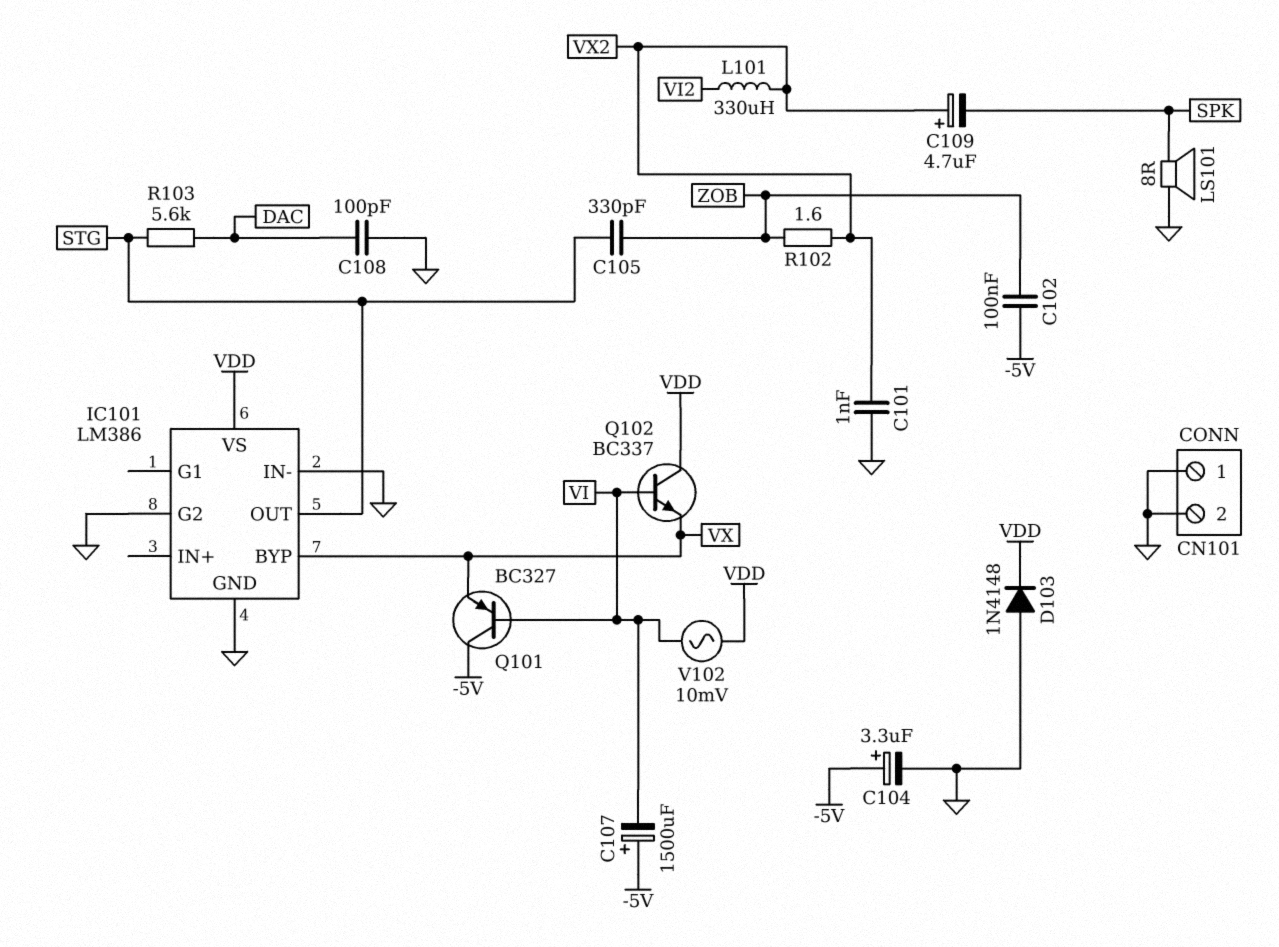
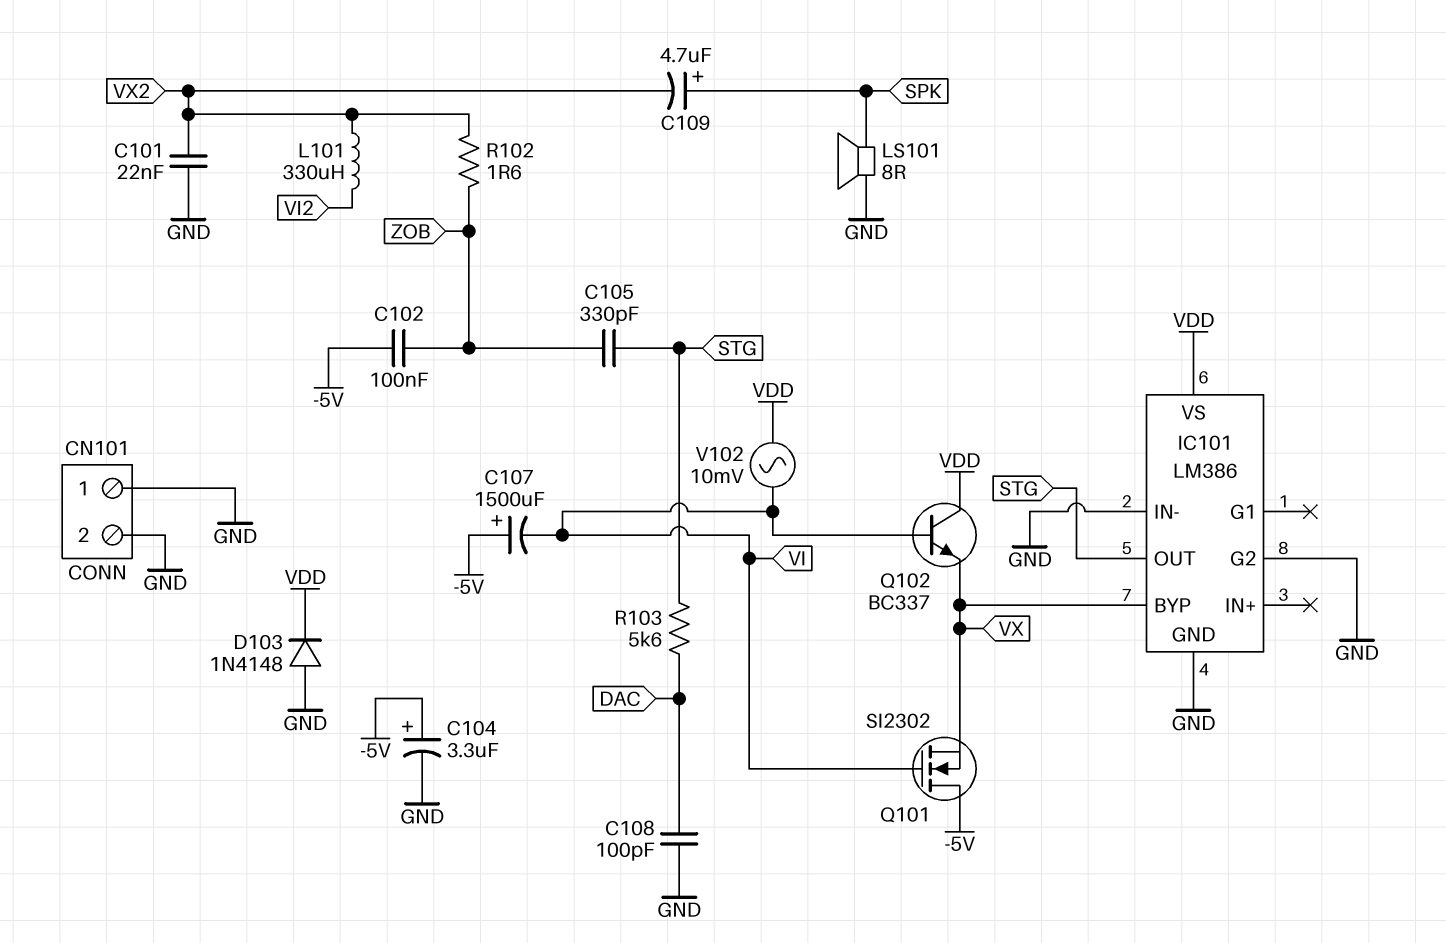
C101: 1nF (GND, VX2) -> 22nF (GND, VX2)
C109: 4.7uF (plus VX2, minus SPK) -> 4.7uF (plus SPK, minus VX2)
Q101: PNP BC327 (B VI, C -5V, E VX) -> NMOS SI2302 (G VI, D -5V, S VX)

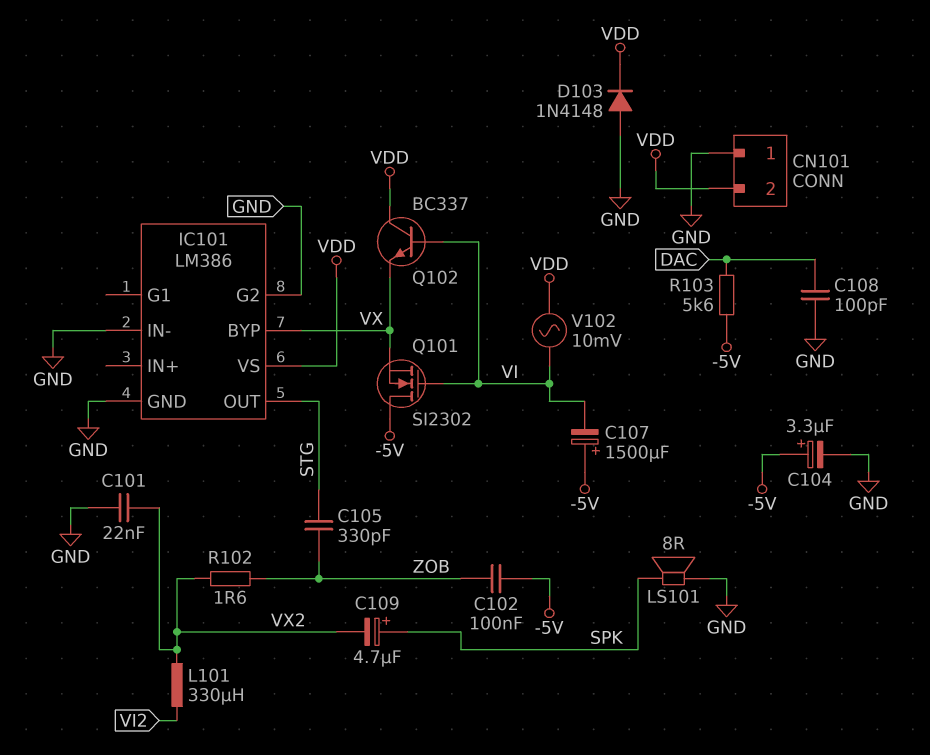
CN101 pin 2: GND -> VDD
R103: 5.6k (DAC, STG) -> 5.6k (-5V, DAC)

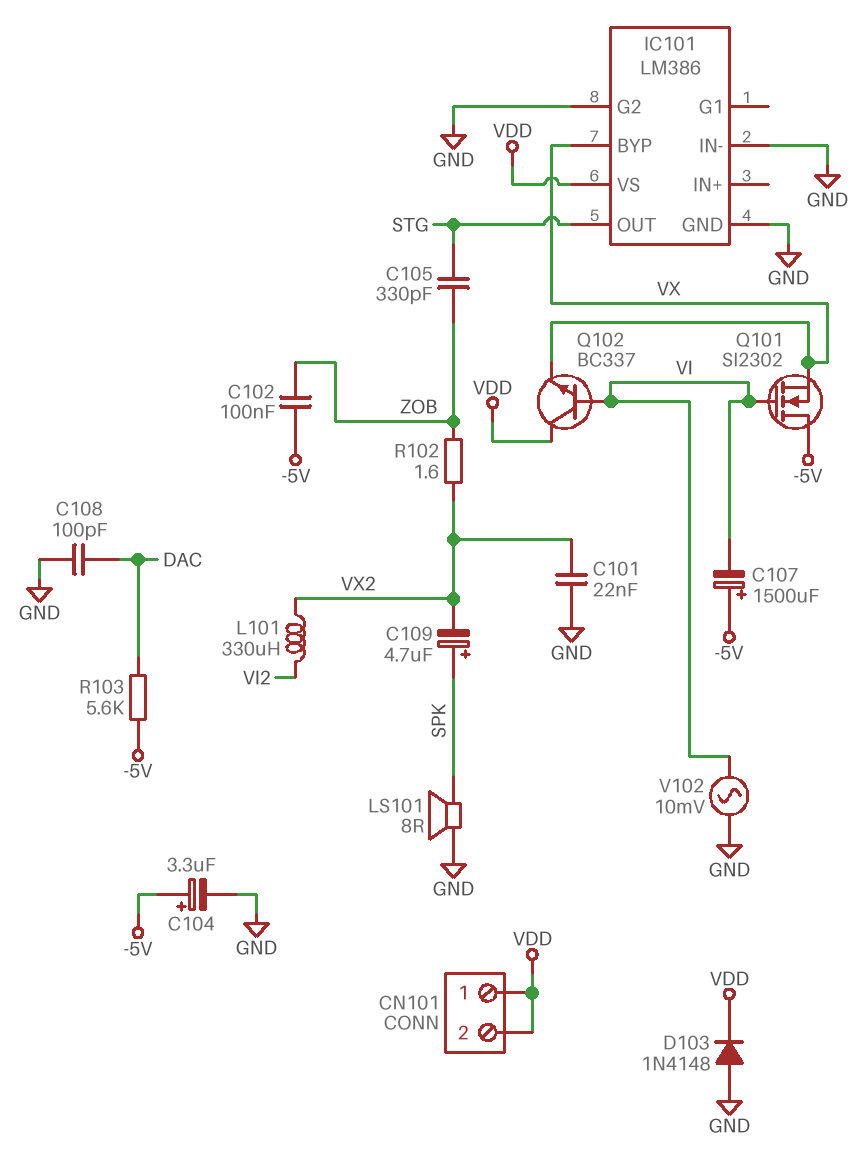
CN101 pin 1: GND -> VDD
V102: AC 10mV (VDD, VI) -> AC 10mV (GND, VI)

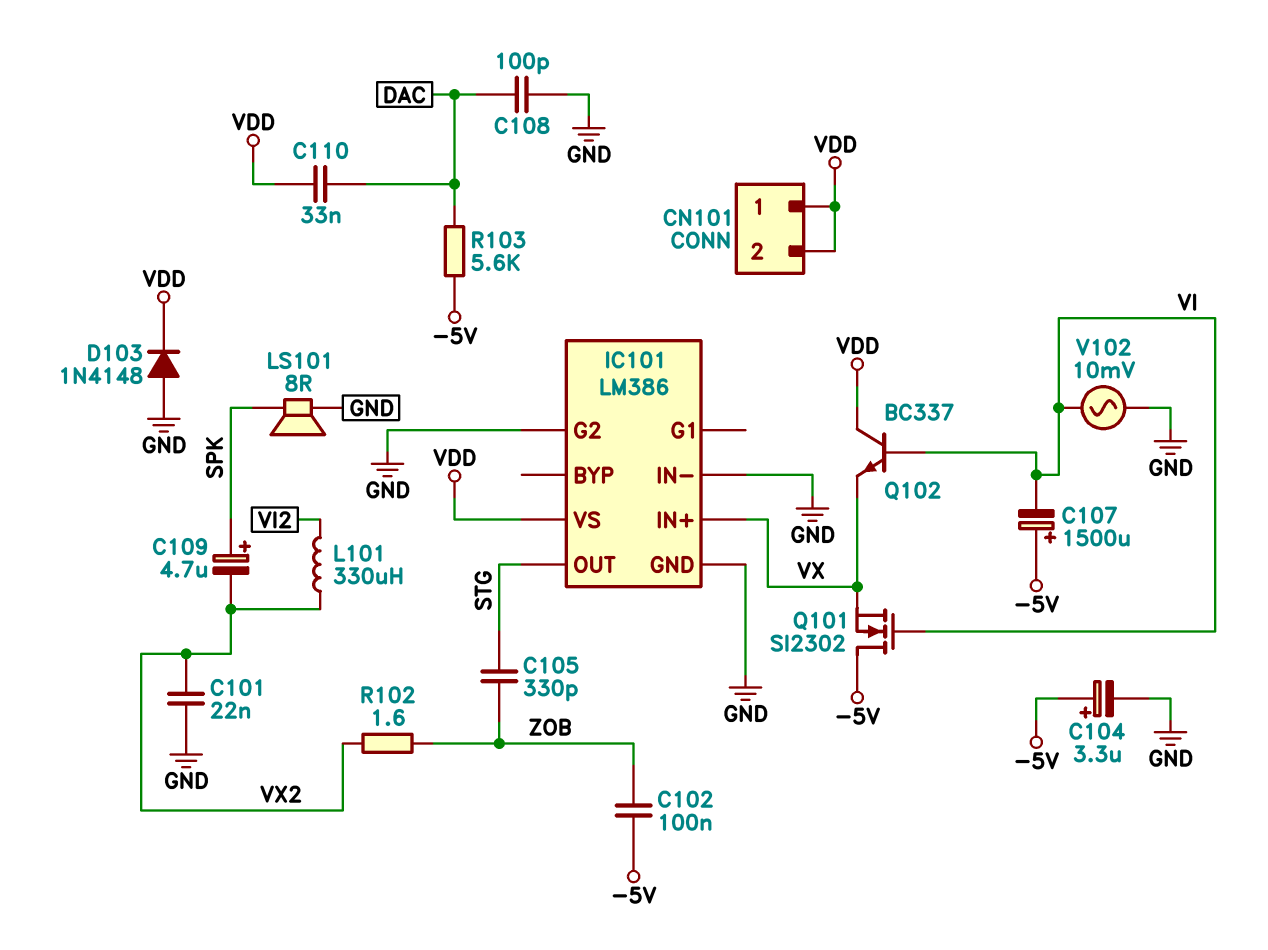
C110: none -> 33nF (DAC, VDD)
IC101 pin BYP: VX -> none
IC101 pin IN+: none -> VX

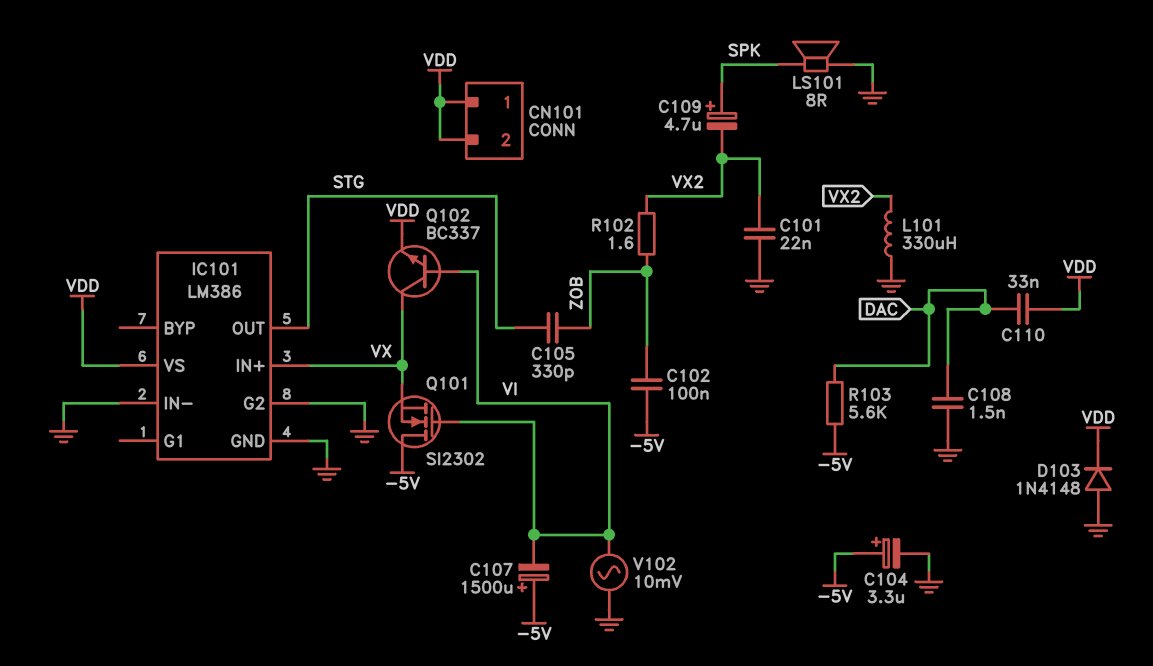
C108: 100pF (DAC, GND) -> 1.5nF (DAC, GND)
L101: 330uH (VI2, VX2) -> 330uH (GND, VX2)
Q102: NPN BC337 (B VI, C VDD, E VX) -> NPN BC337 (B VI, C VX, E VDD)

